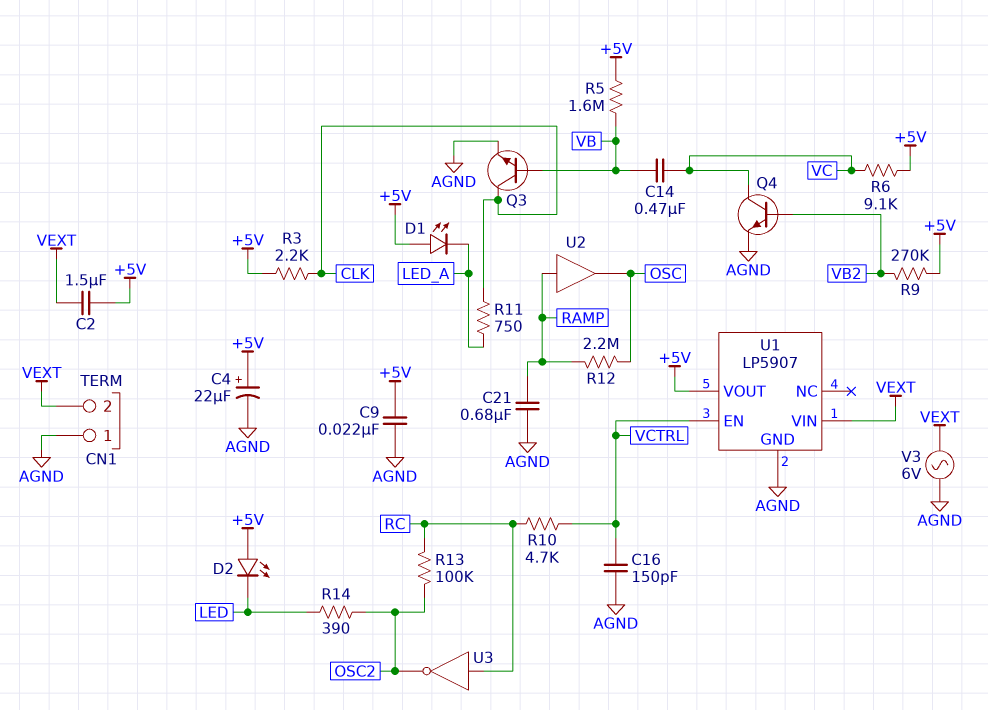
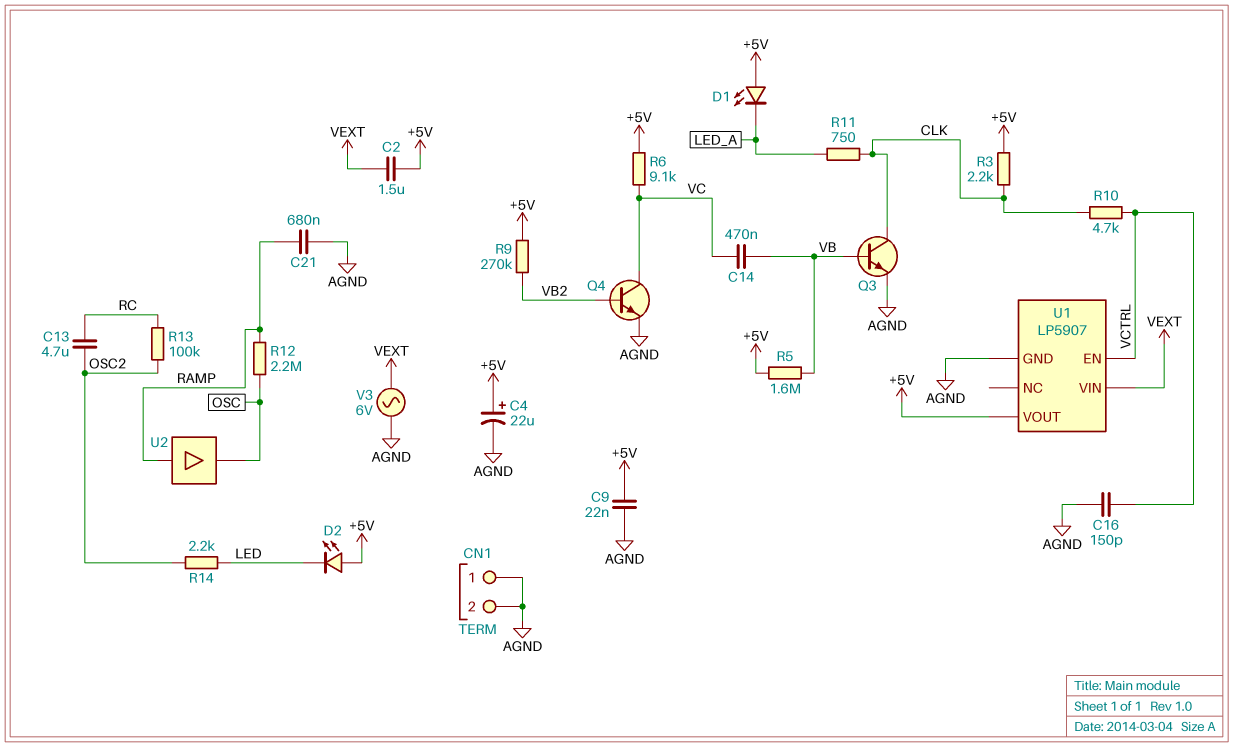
C13: none -> 4.7uF (OSC2, RC)
CN1 pin 2: VEXT -> AGND
R10: 4.7k (RC, VCTRL) -> 4.7k (CLK, VCTRL)
R14: 390 (LED, OSC2) -> 2.2k (LED, OSC2)
U3: NOT (in RC, out OSC2) -> none

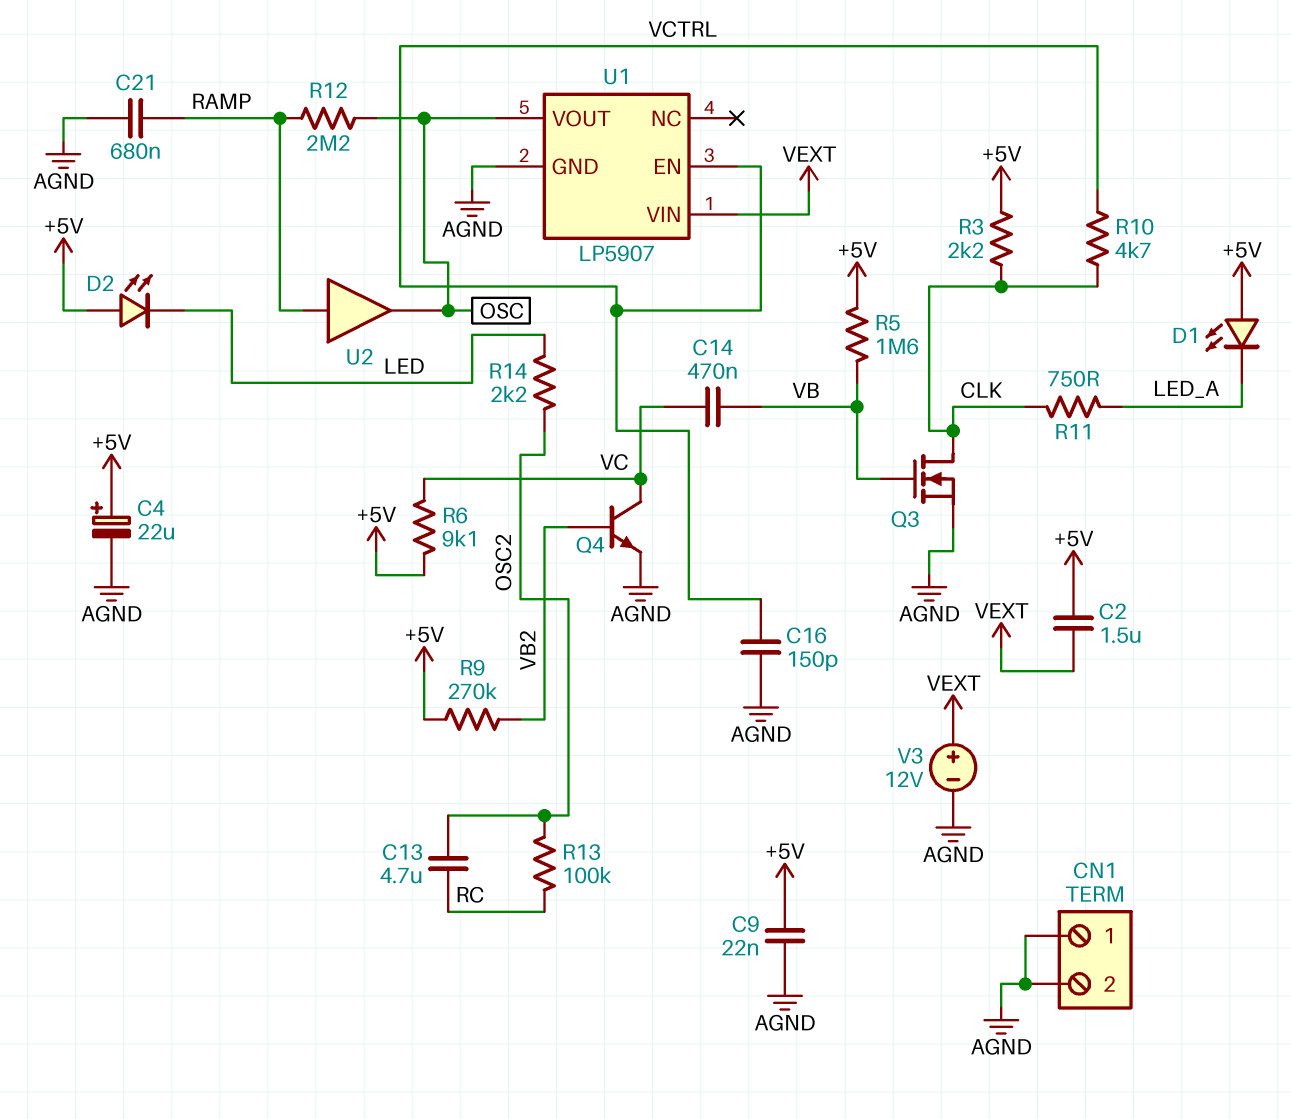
Q3: NPN (B VB, C CLK, E AGND) -> NMOS (G VB, D CLK, S AGND)
U1 pin VOUT: +5V -> OSC
V3: AC 6V (AGND, VEXT) -> 12V (plus VEXT, minus AGND)

